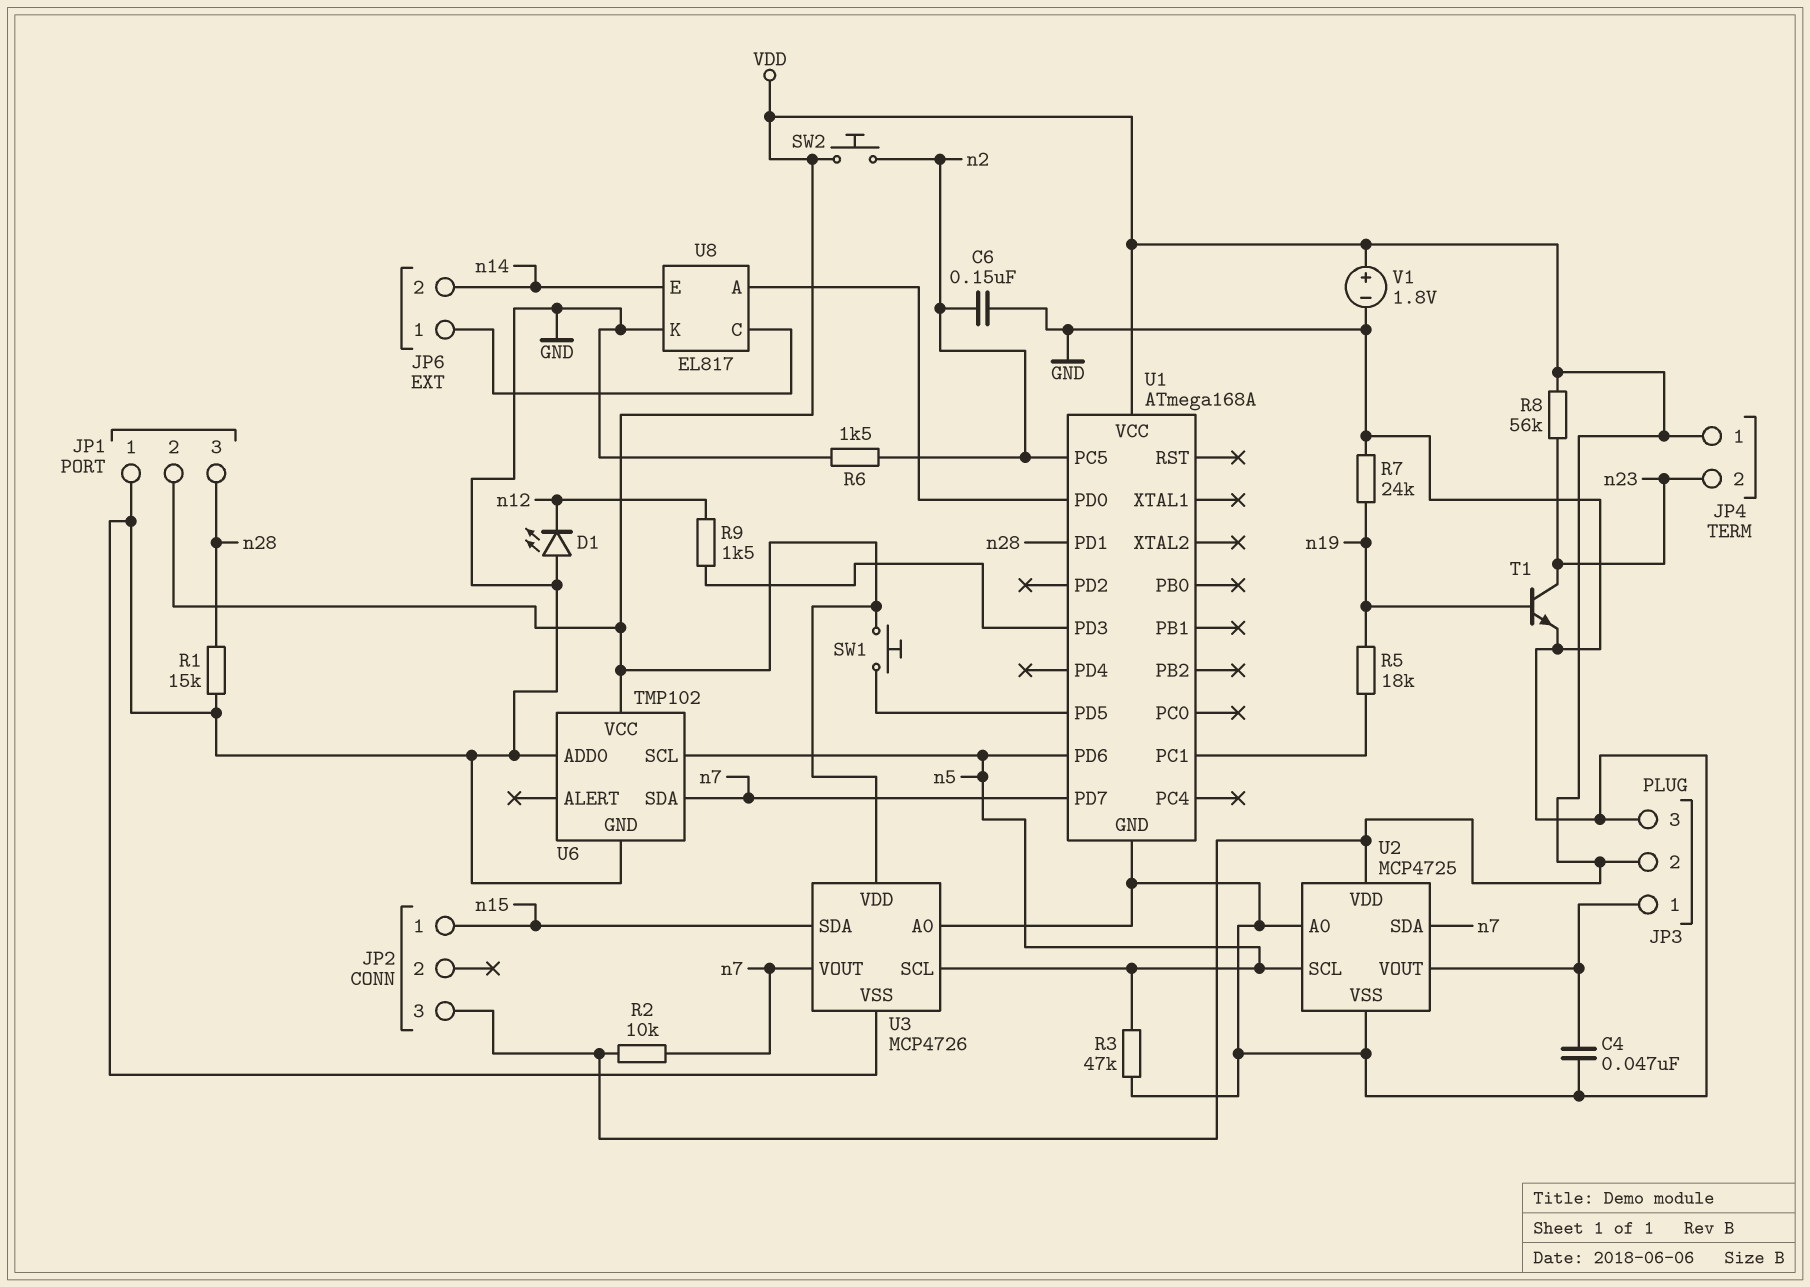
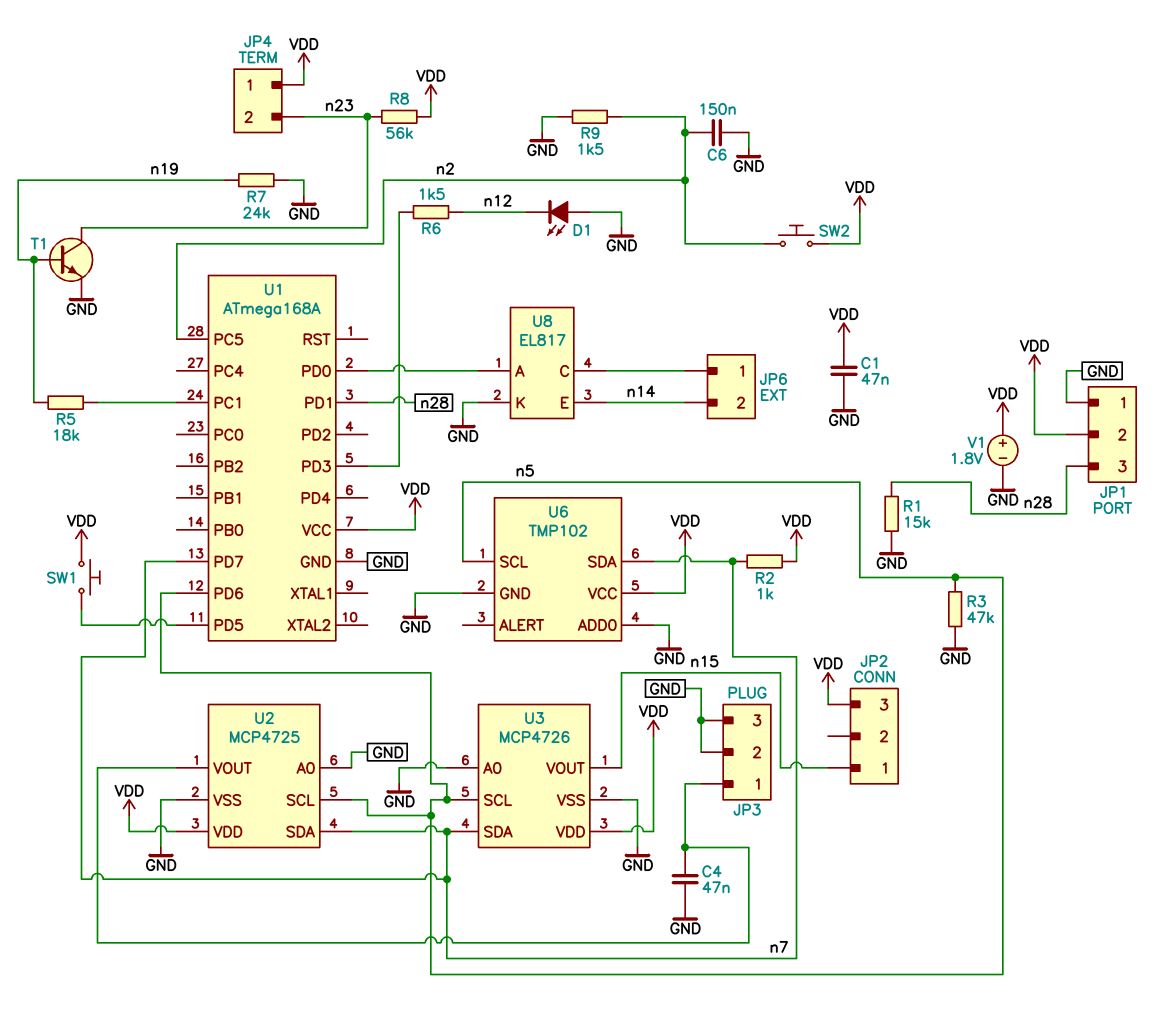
C1: none -> 47nF (GND, VDD)
JP3 pin 2: VDD -> GND
R2: 10k (VDD, n7) -> 1k (VDD, n7)
R6: 1.5k (GND, n2) -> 1.5k (U1/PD3, n12)
R9: 1.5k (U1/PD3, n12) -> 1.5k (GND, n2)
U3 pin SDA: n15 -> n7
U3 pin VOUT: n7 -> n15

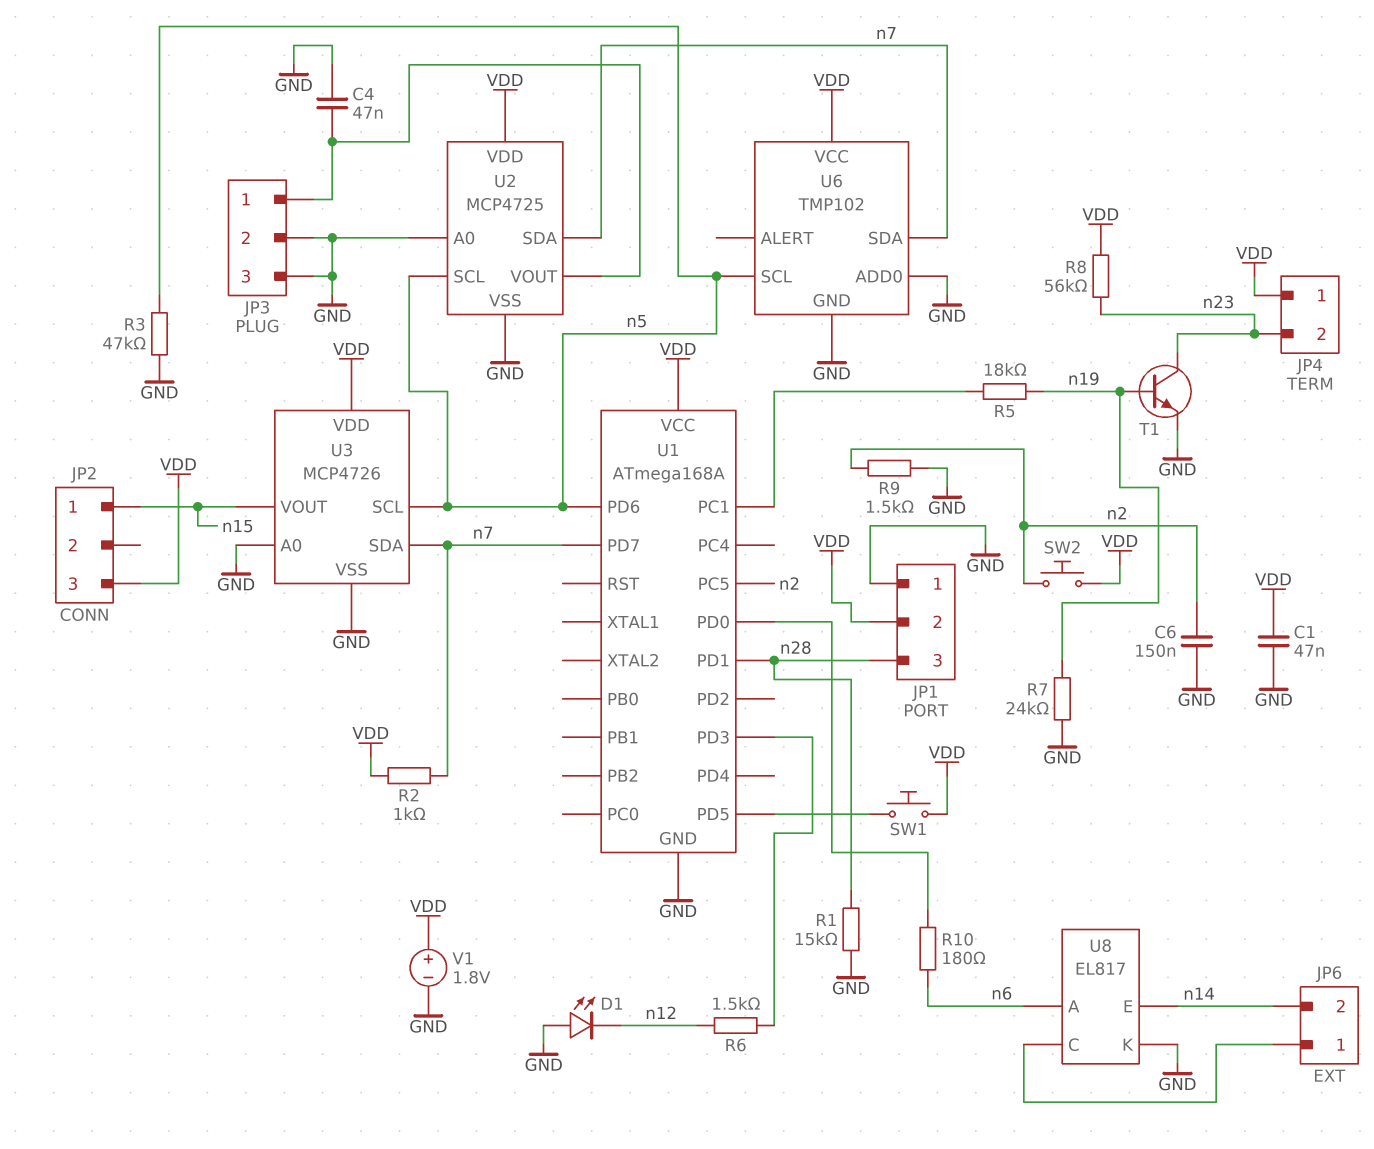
R10: none -> 180 (U1/PD0, n6)
U8 pin A: U1/PD0 -> n6

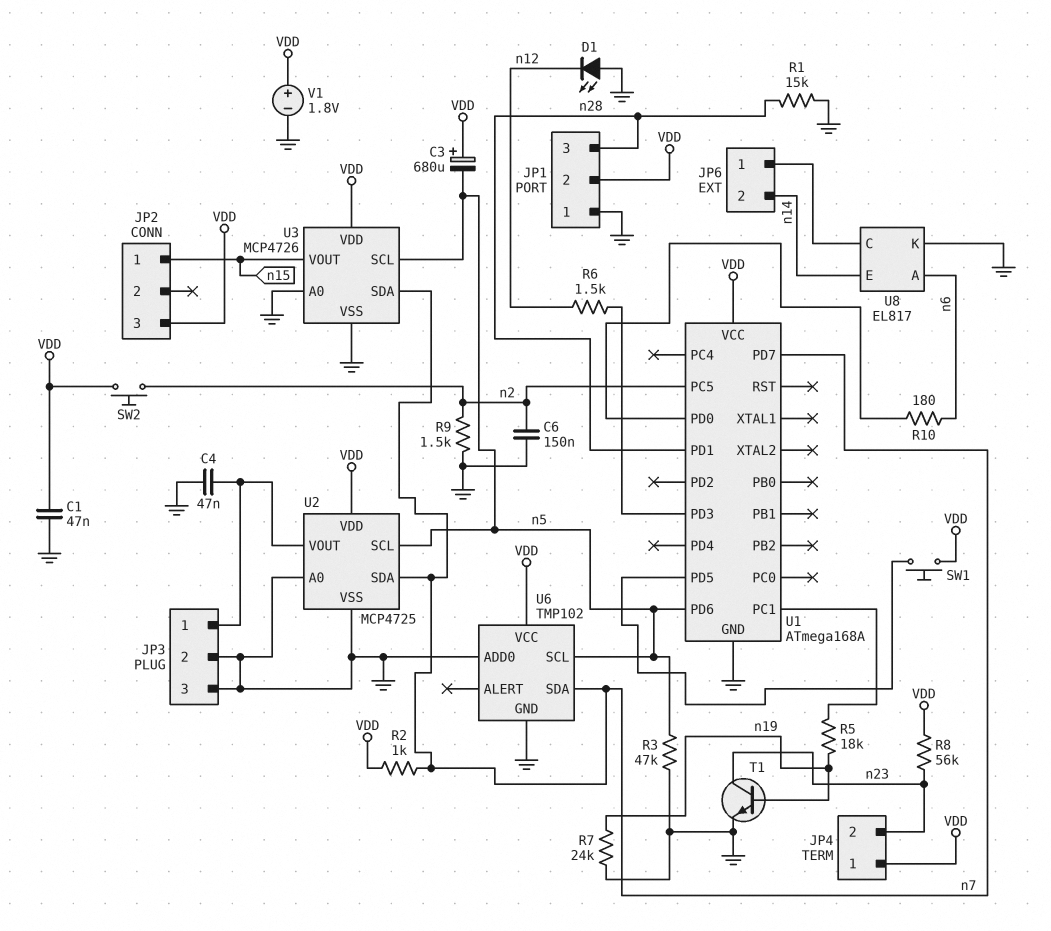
C3: none -> 680uF (plus VDD, minus n5)

